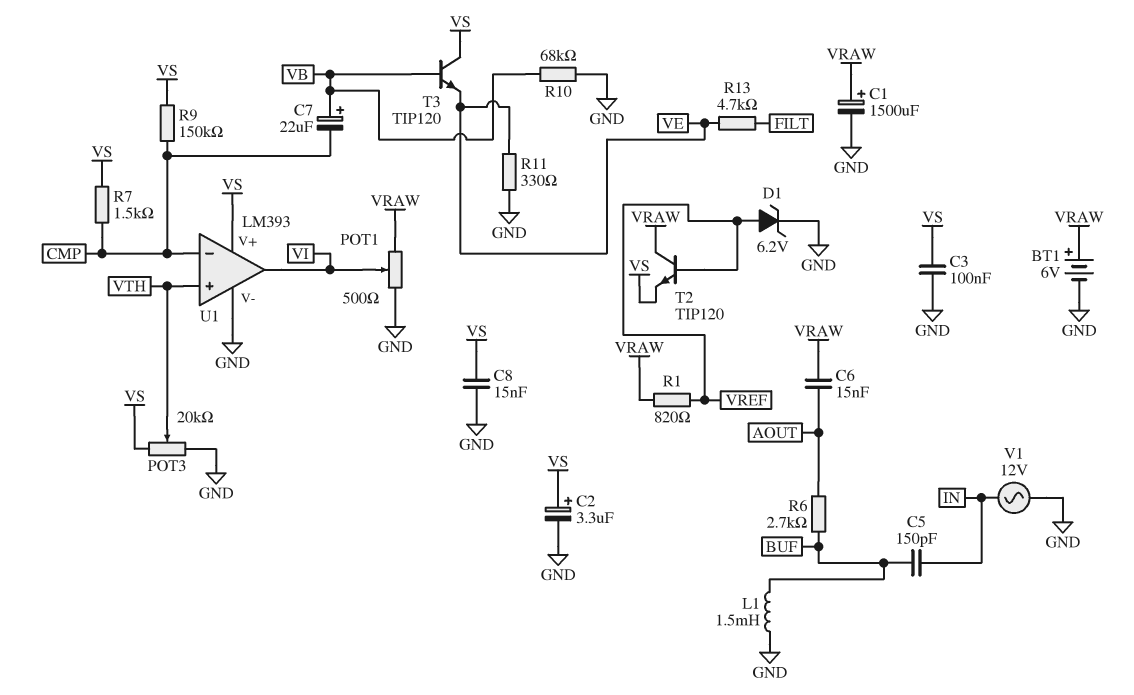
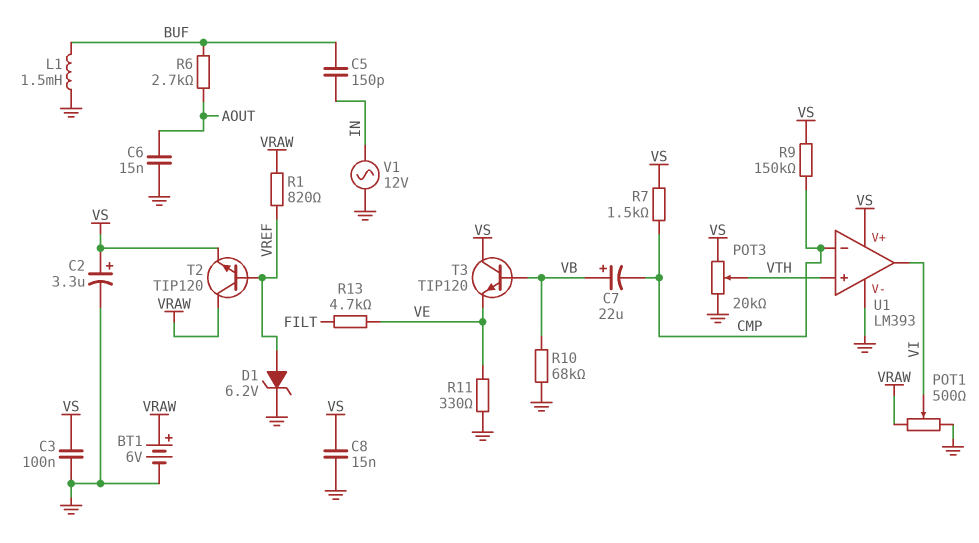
C1: 1500uF (plus VRAW, minus GND) -> none
C6: 15nF (AOUT, VRAW) -> 15nF (AOUT, GND)

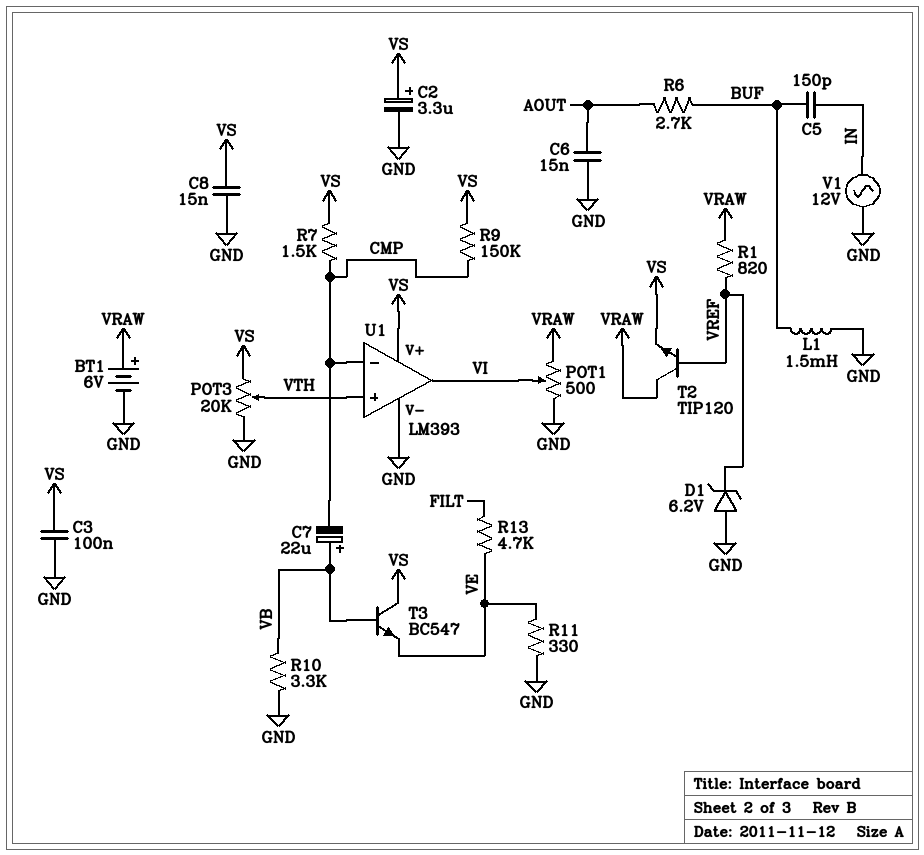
D1: zener 6.2V (A VREF, K GND) -> zener 6.2V (A GND, K VREF)
R10: 68k (GND, VB) -> 3.3k (GND, VB)
T3: NPN TIP120 (B VB, C VS, E VE) -> NPN BC547 (B VB, C VS, E VE)

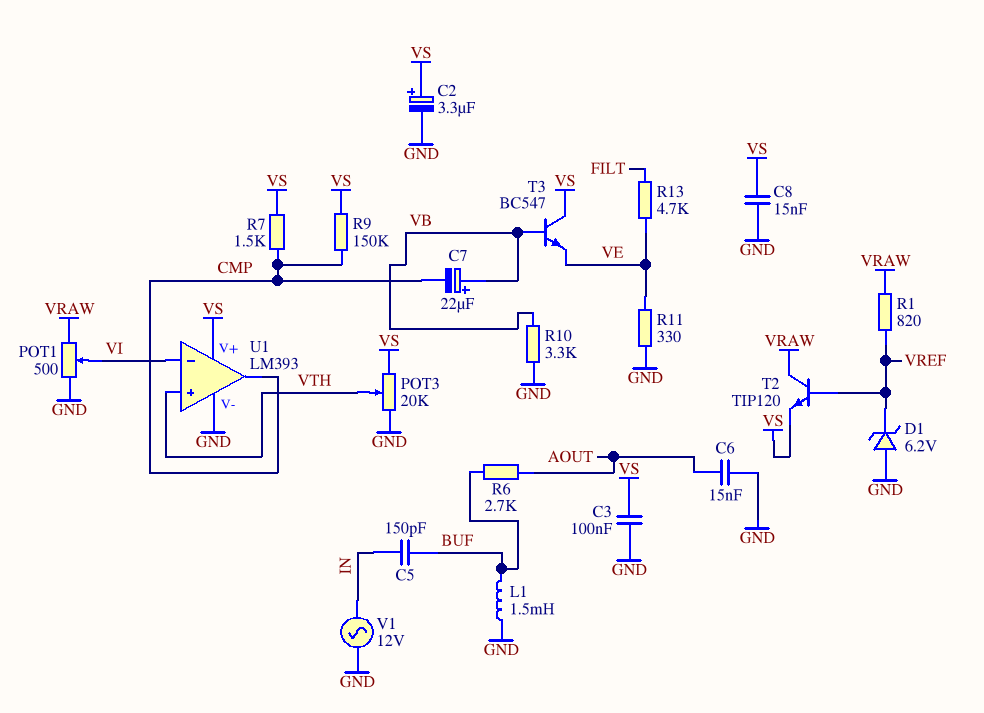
BT1: 6V (plus VRAW, minus GND) -> none
U1 pin in-: CMP -> VI
U1 pin out: VI -> CMP

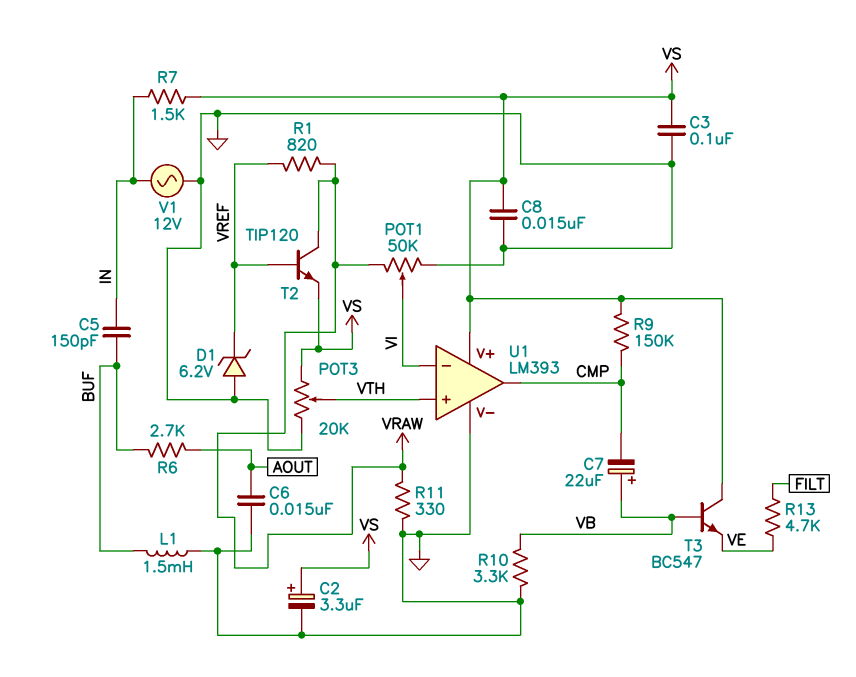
POT1: 500 (GND, VRAW, wiper VI) -> 50k (GND, VRAW, wiper VI)
R7: 1.5k (CMP, VS) -> 1.5k (IN, VS)
R11: 330 (GND, VE) -> 330 (GND, VRAW)

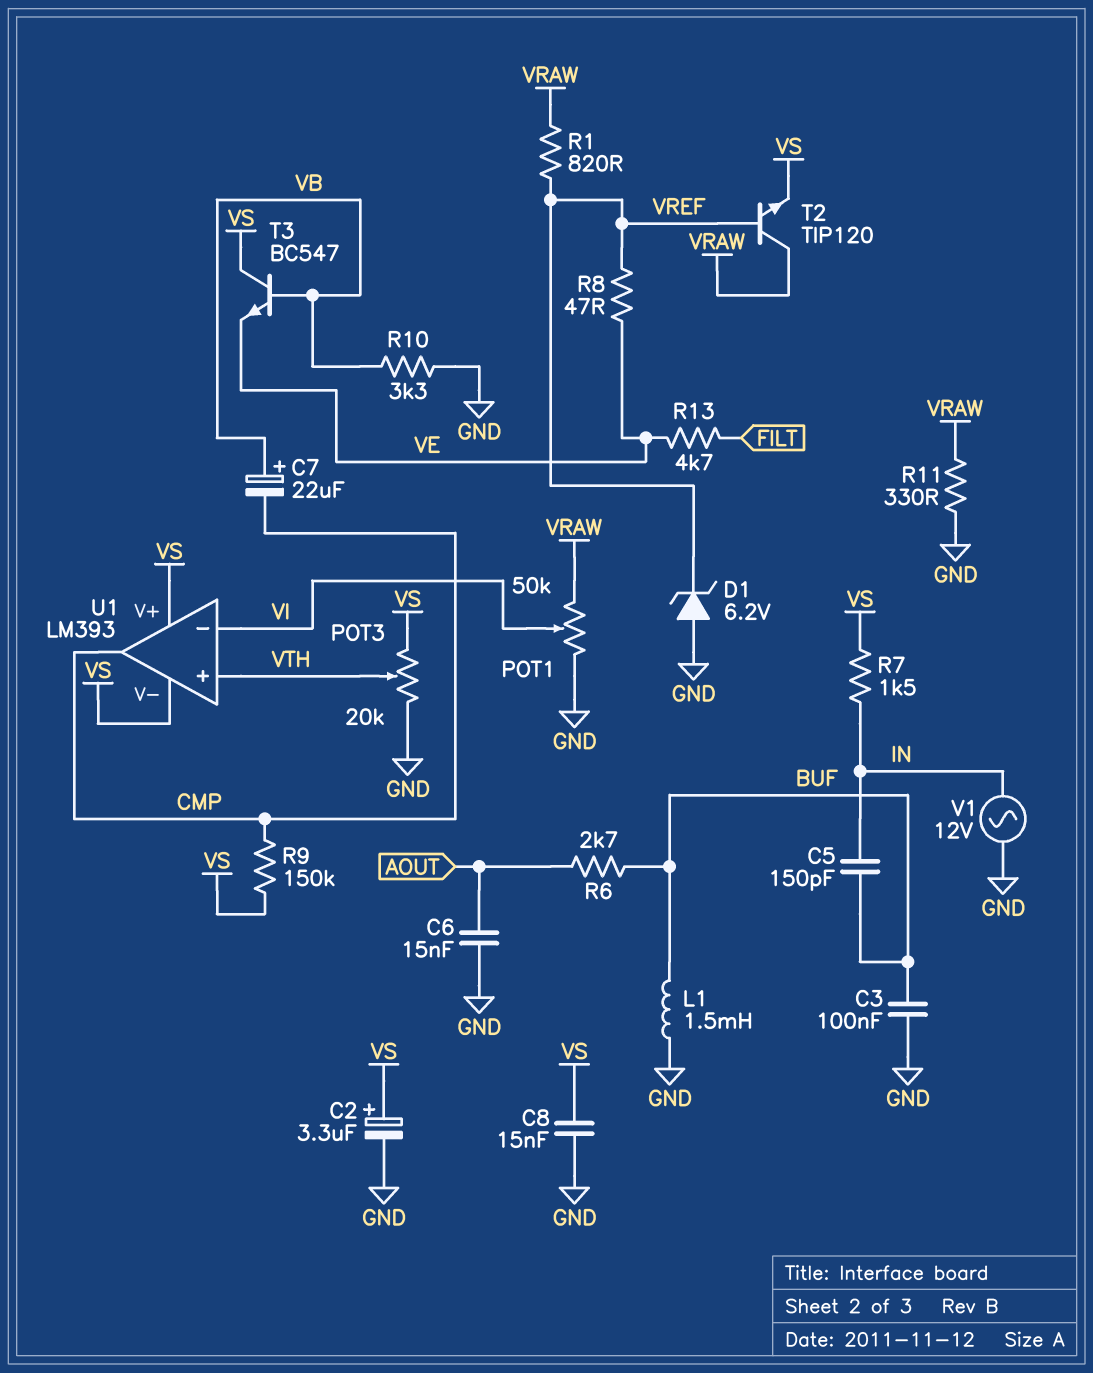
C3: 100nF (GND, VS) -> 100nF (BUF, GND)
R8: none -> 47 (VE, VREF)
U1 pin V-: GND -> VS

